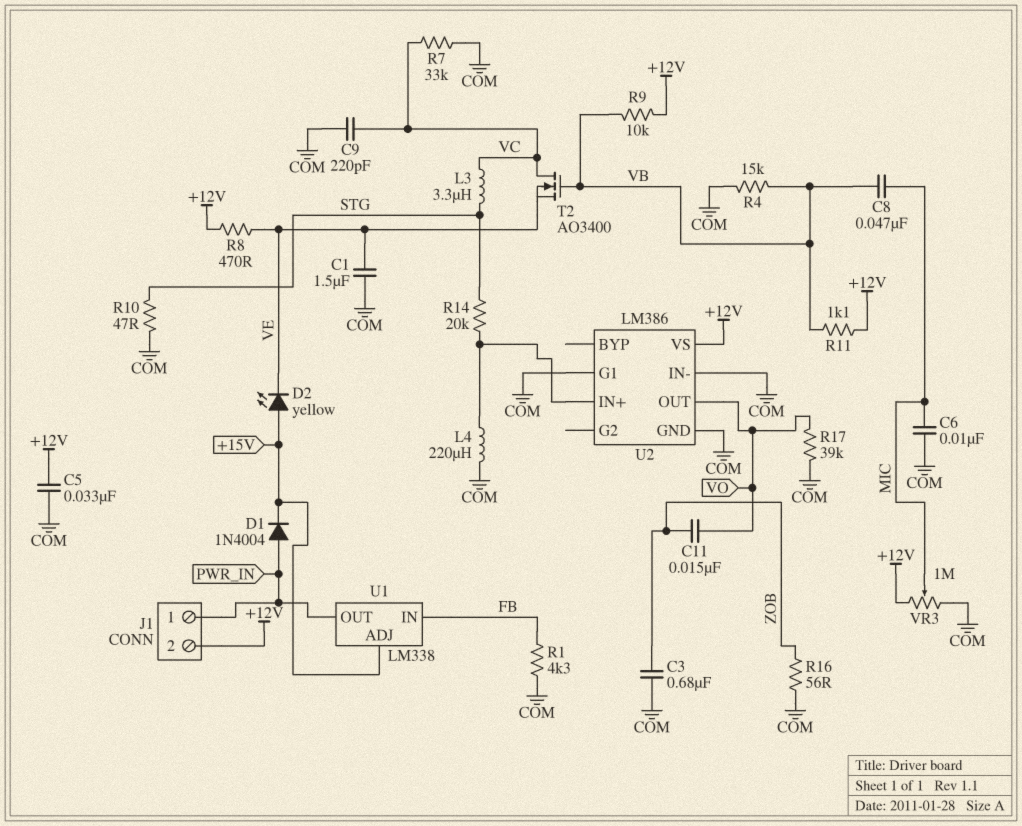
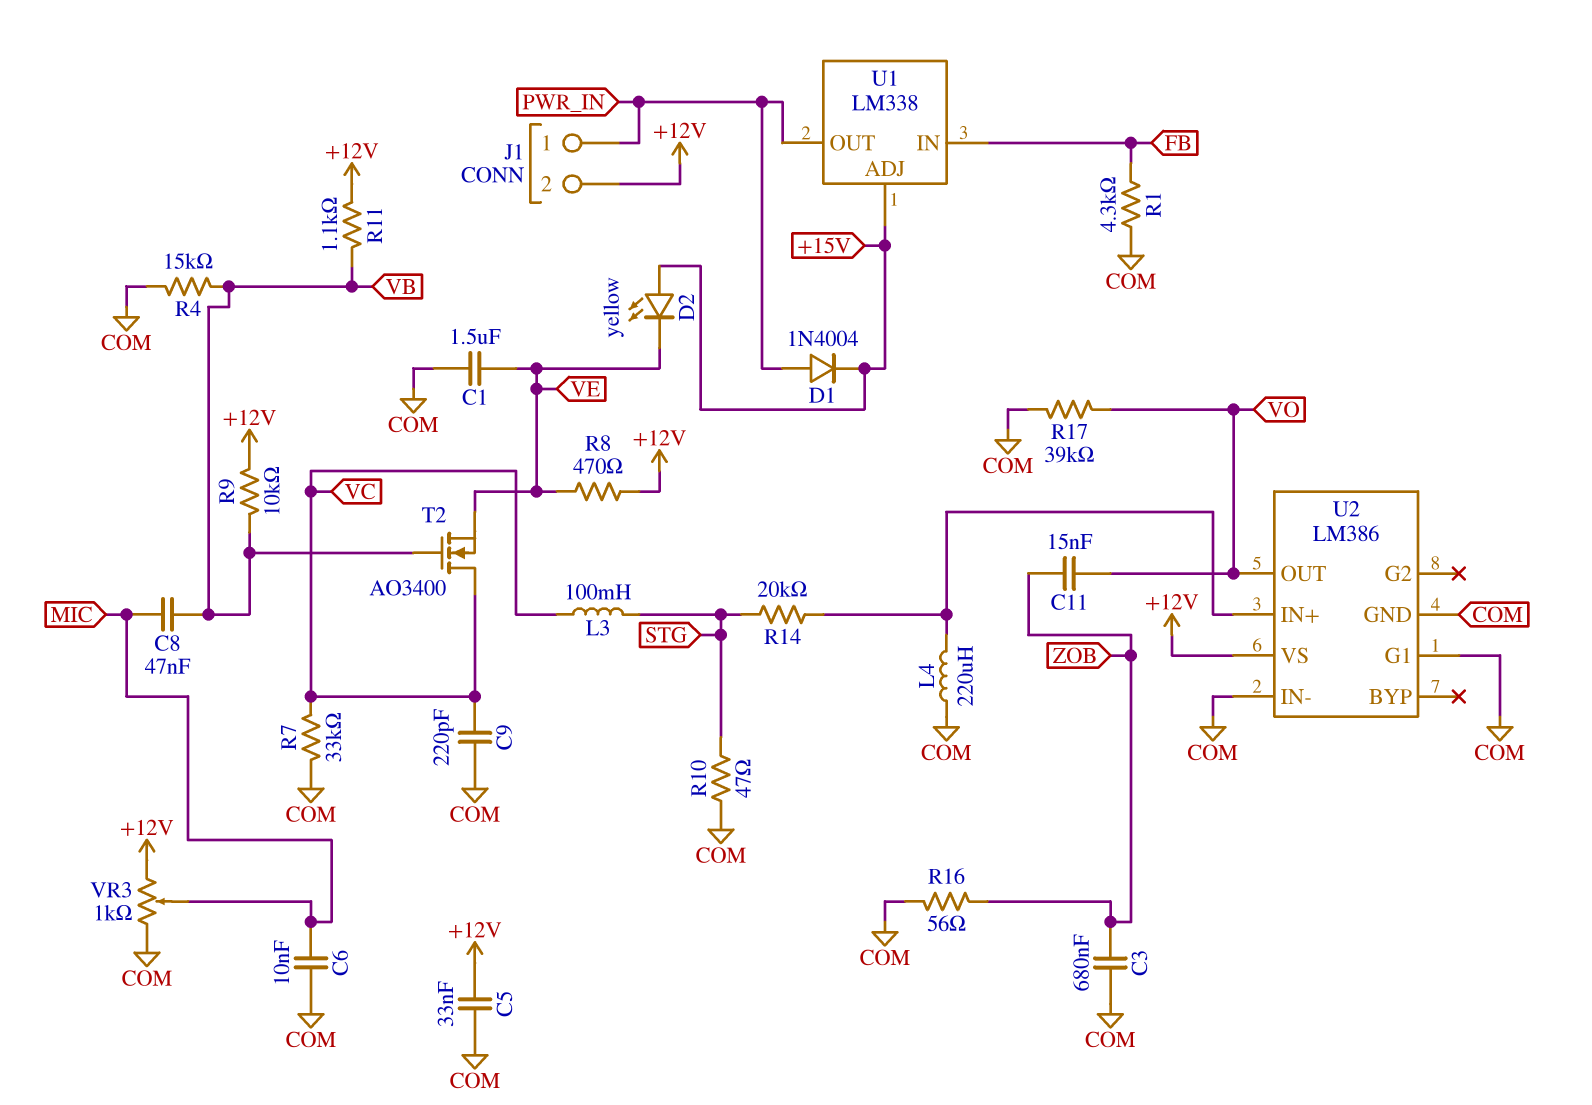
L3: 3.3uH (STG, VC) -> 100mH (STG, VC)
VR3: 1M (+12V, COM, wiper MIC) -> 1k (+12V, COM, wiper MIC)

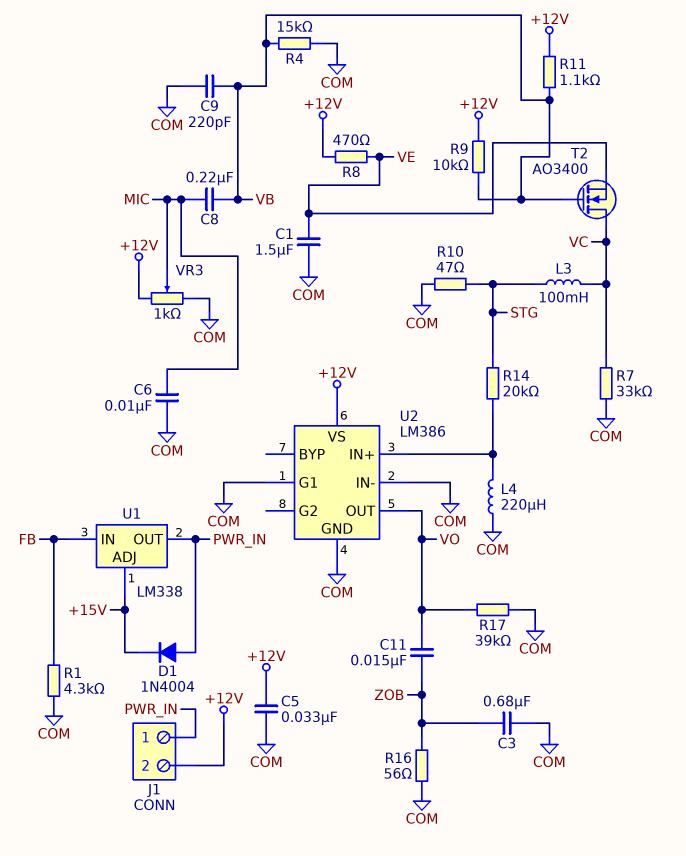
C8: 47nF (MIC, VB) -> 220nF (MIC, VB)
C9: 220pF (COM, VC) -> 220pF (COM, VB)
D2: LED yellow (A +15V, K VE) -> none

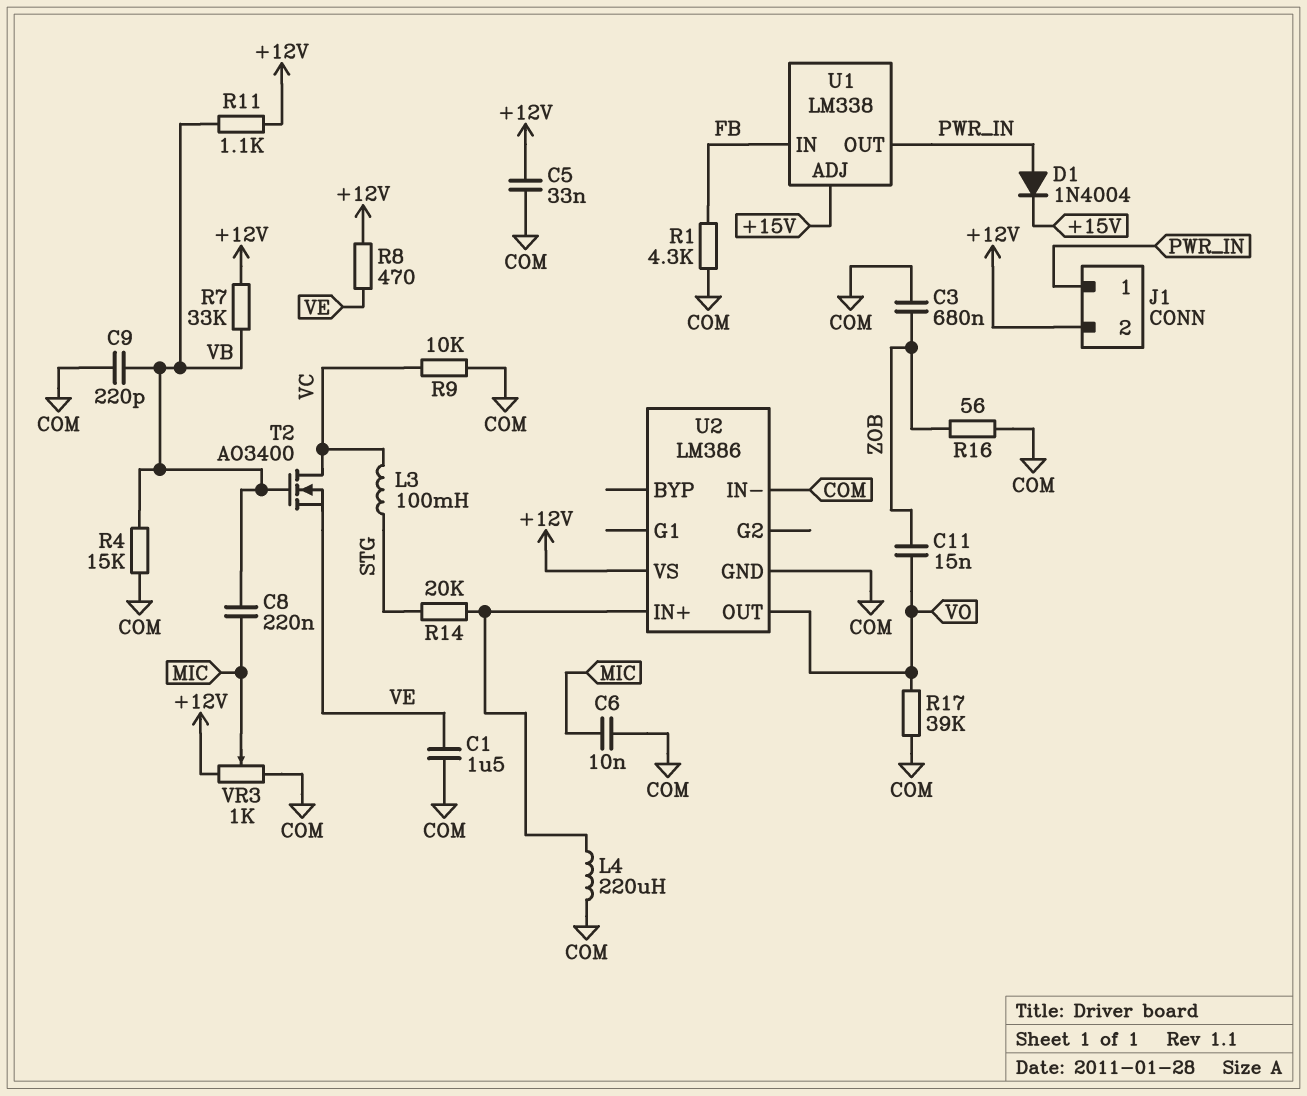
R7: 33k (COM, VC) -> 33k (+12V, VB)
R9: 10k (+12V, VB) -> 10k (COM, VC)
R10: 47 (COM, STG) -> none
U2 pin G1: COM -> none

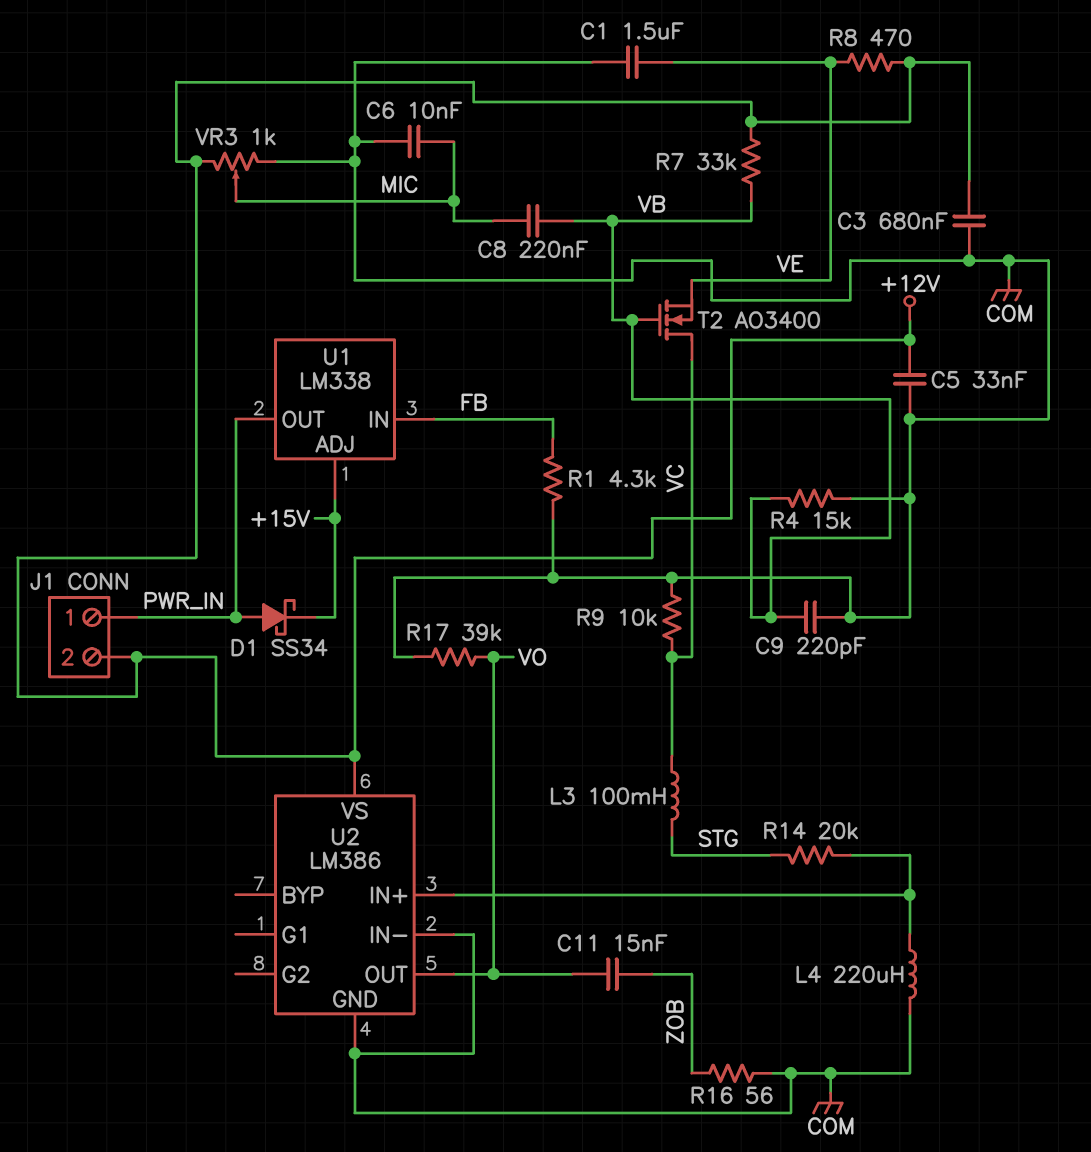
C3: 680nF (COM, ZOB) -> 680nF (+12V, COM)
D1: diode 1N4004 (A PWR_IN, K +15V) -> schottky SS34 (A PWR_IN, K +15V)
R11: 1.1k (+12V, VB) -> none

